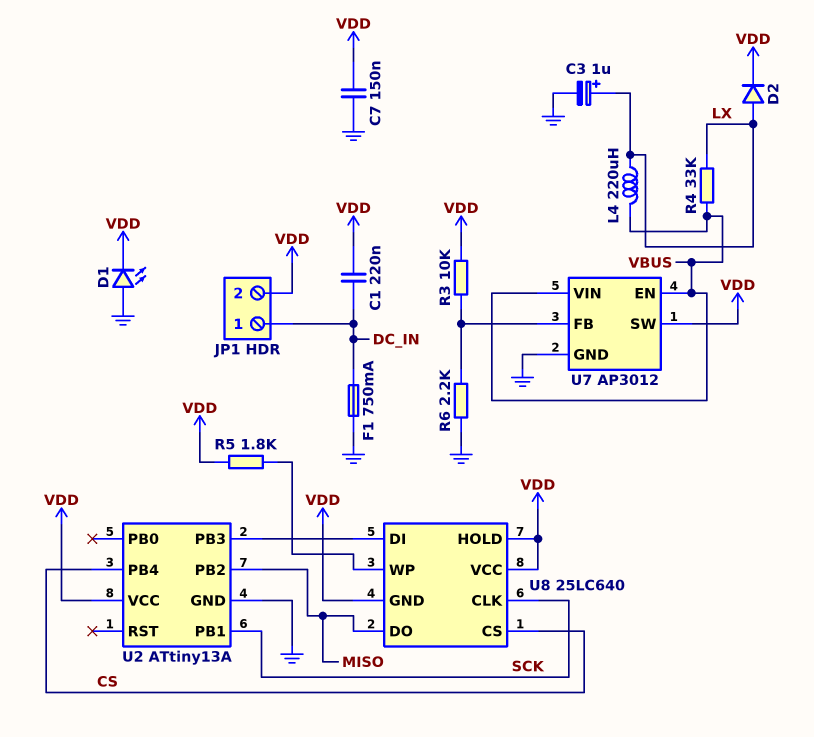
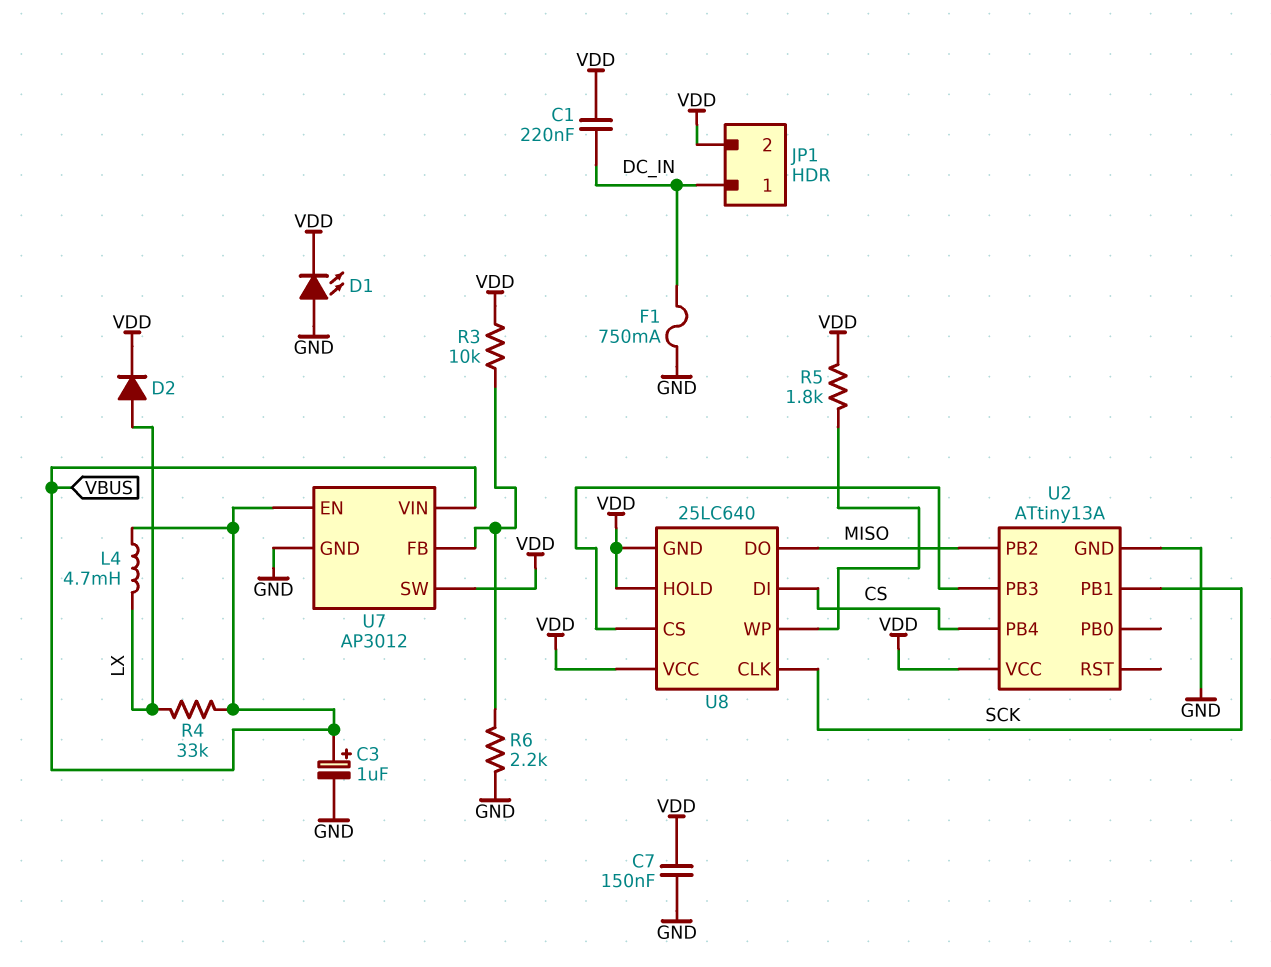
C3: 1uF (plus LX, minus GND) -> 1uF (plus VBUS, minus GND)
L4: 220uH (LX, VBUS) -> 4.7mH (LX, VBUS)
U8 pin CS: CS -> U2/PB3
U8 pin DI: U2/PB3 -> CS

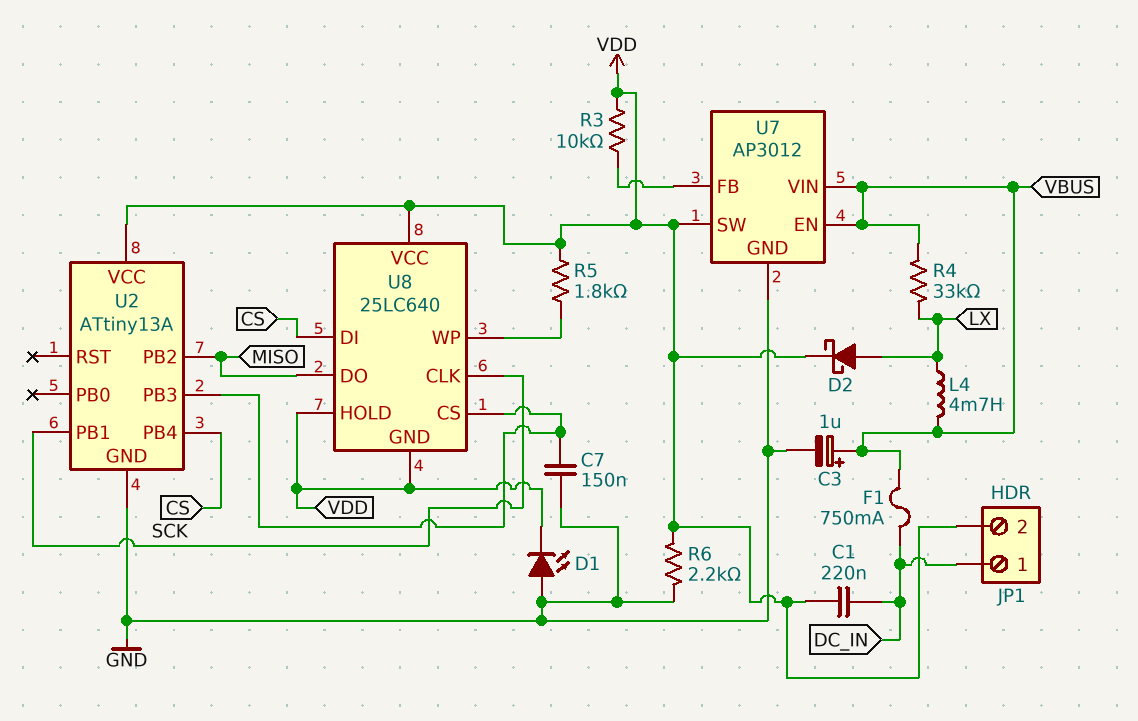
C7: 150nF (GND, VDD) -> 150nF (GND, U2/PB3)
D2: diode (A LX, K VDD) -> schottky (A LX, K VDD)
F1: 750mA (DC_IN, GND) -> 750mA (DC_IN, VBUS)
R6: 2.2k (GND, U7/FB) -> 2.2k (GND, VDD)

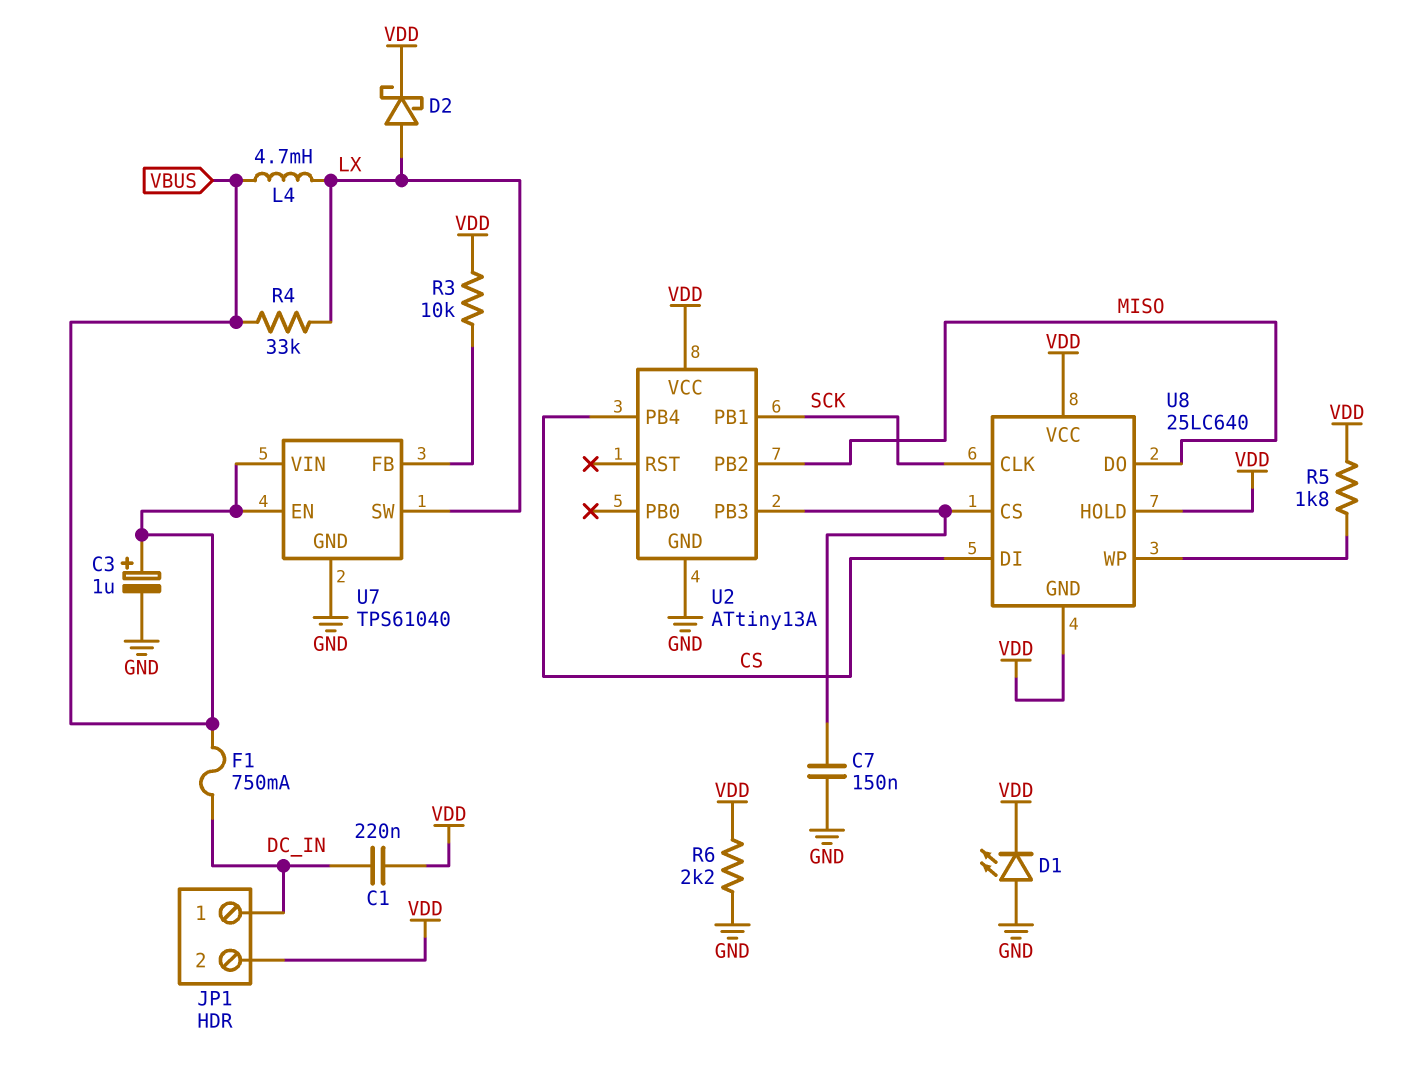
U7: AP3012 -> TPS61040
U7 pin SW: VDD -> LX

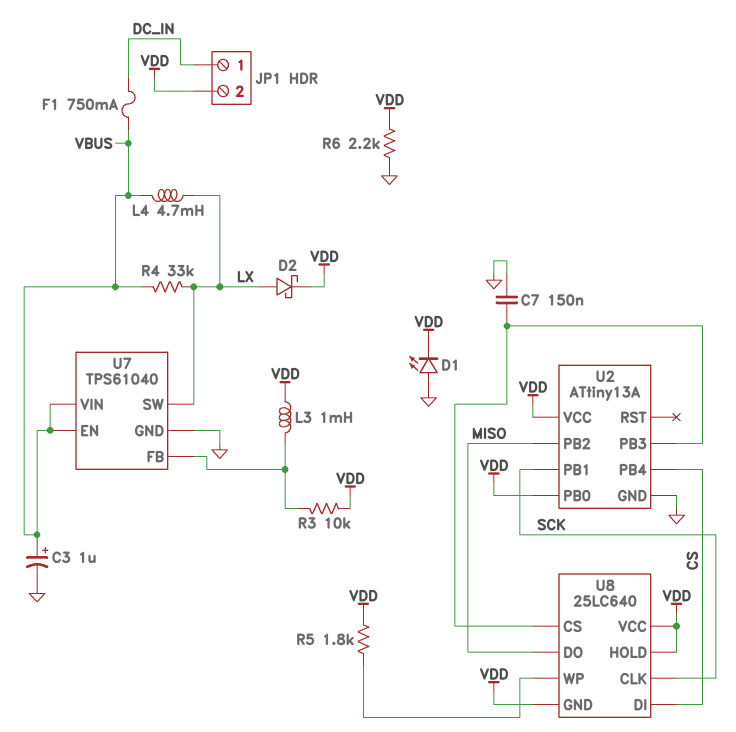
C1: 220nF (DC_IN, VDD) -> none
L3: none -> 1mH (U7/FB, VDD)
U2 pin PB0: none -> VDD

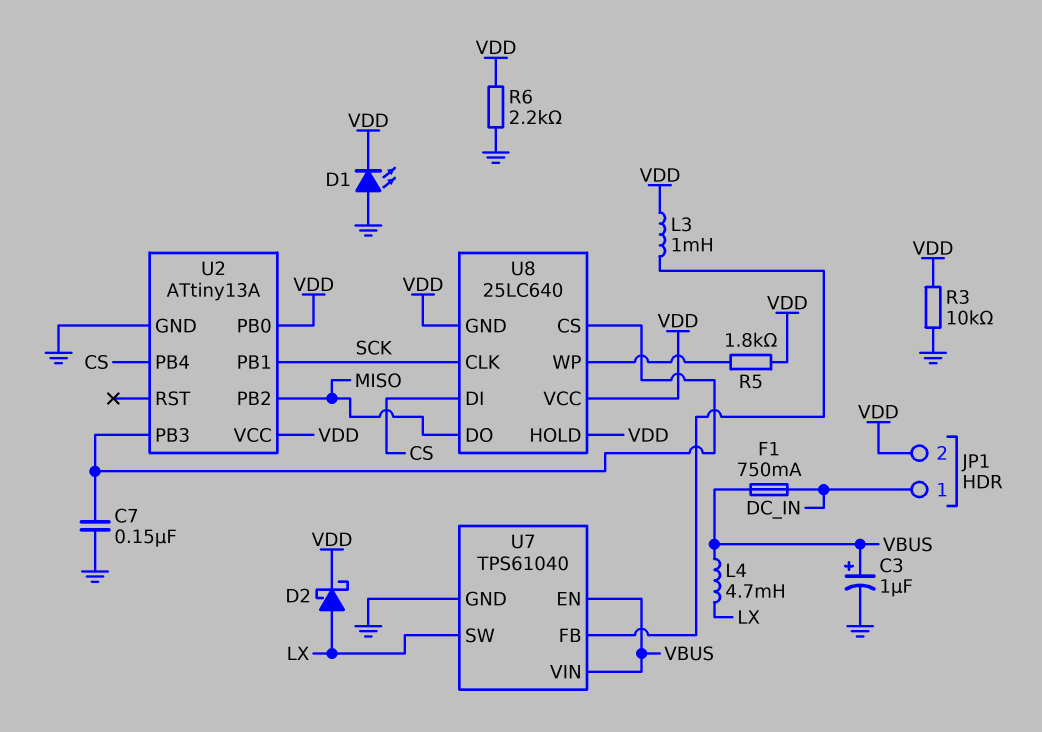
R3: 10k (U7/FB, VDD) -> 10k (GND, VDD)
R4: 33k (LX, VBUS) -> none

